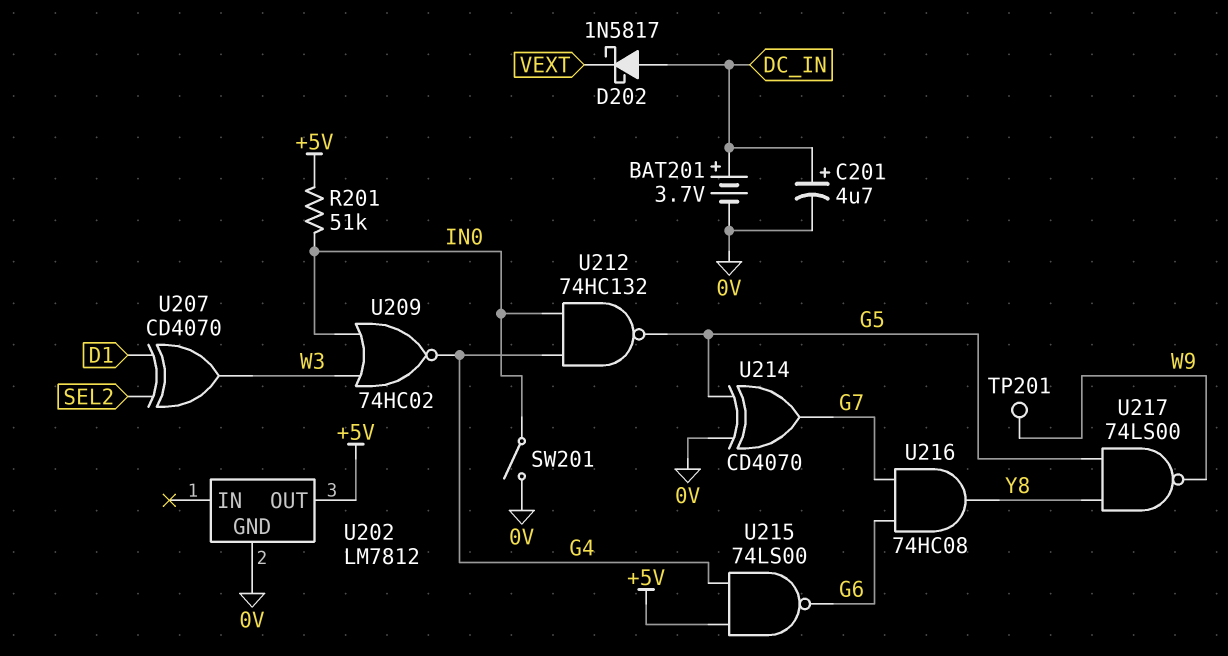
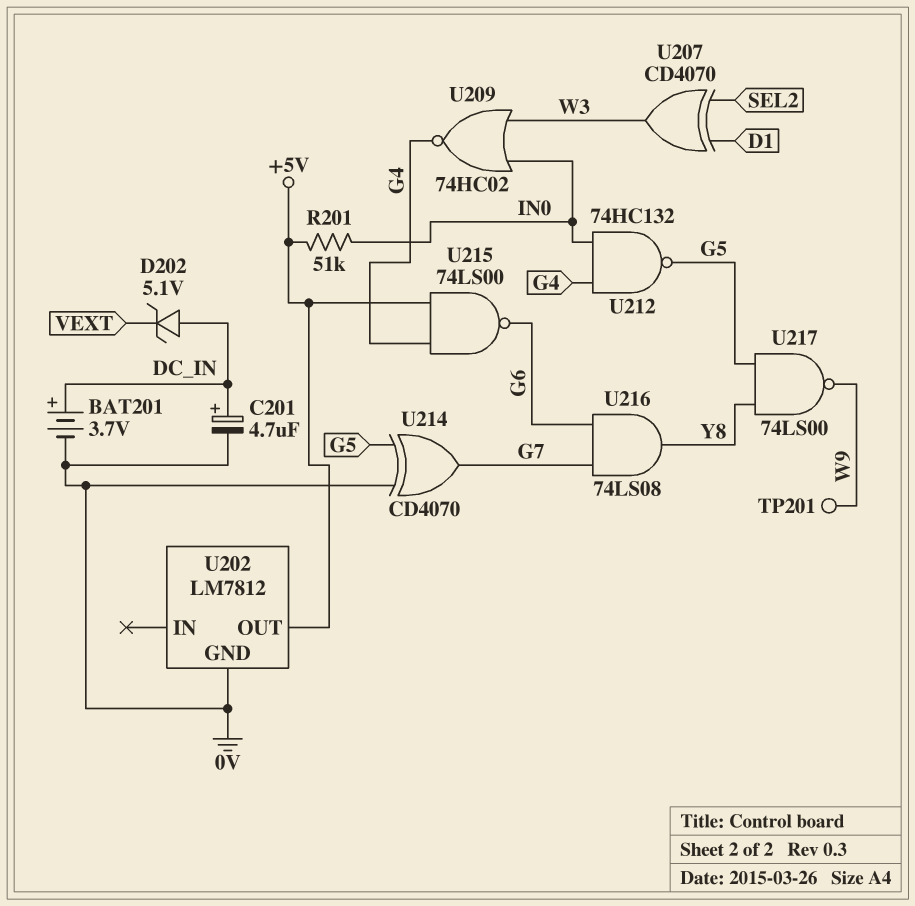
D202: schottky 1N5817 (A DC_IN, K VEXT) -> zener 5.1V (A DC_IN, K VEXT)
SW201: switch (0V, IN0) -> none
U216: AND 74HC08 (in G6, in G7, out Y8) -> AND 74LS08 (in G6, in G7, out Y8)

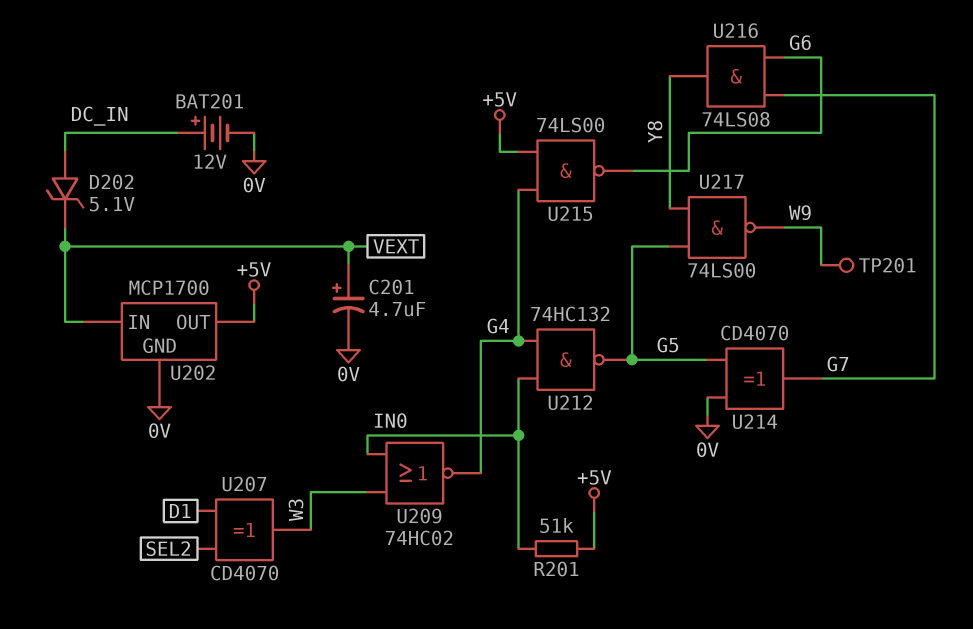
BAT201: 3.7V (plus DC_IN, minus 0V) -> 12V (plus DC_IN, minus 0V)
C201: 4.7uF (plus DC_IN, minus 0V) -> 4.7uF (plus VEXT, minus 0V)
U202: LM7812 -> MCP1700
U202 pin IN: none -> VEXT

